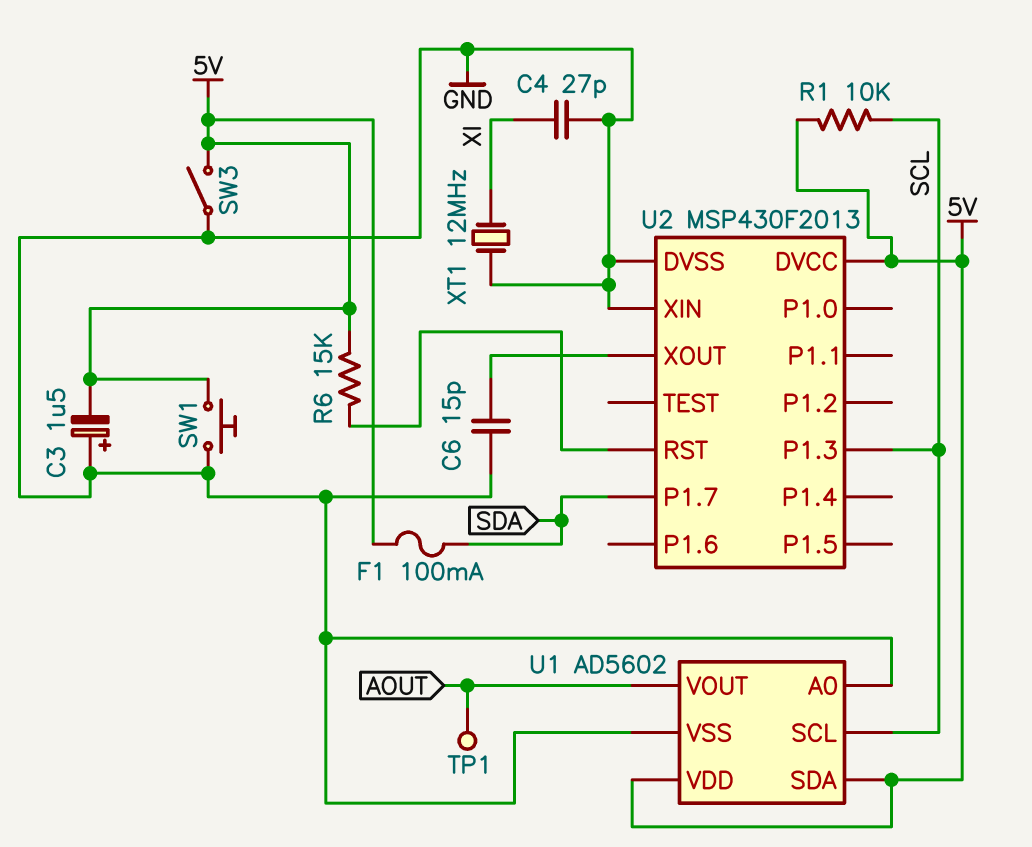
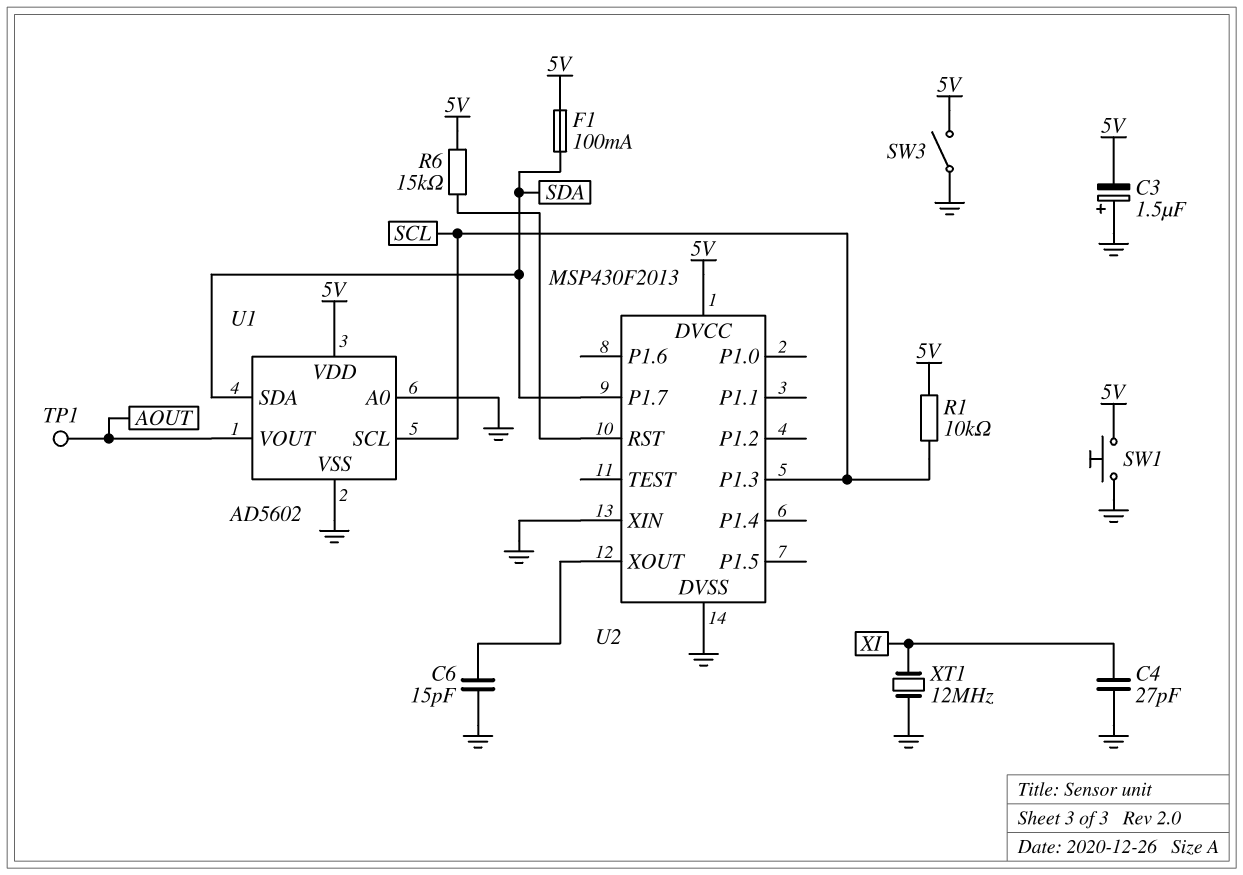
U1 pin SDA: 5V -> SDA

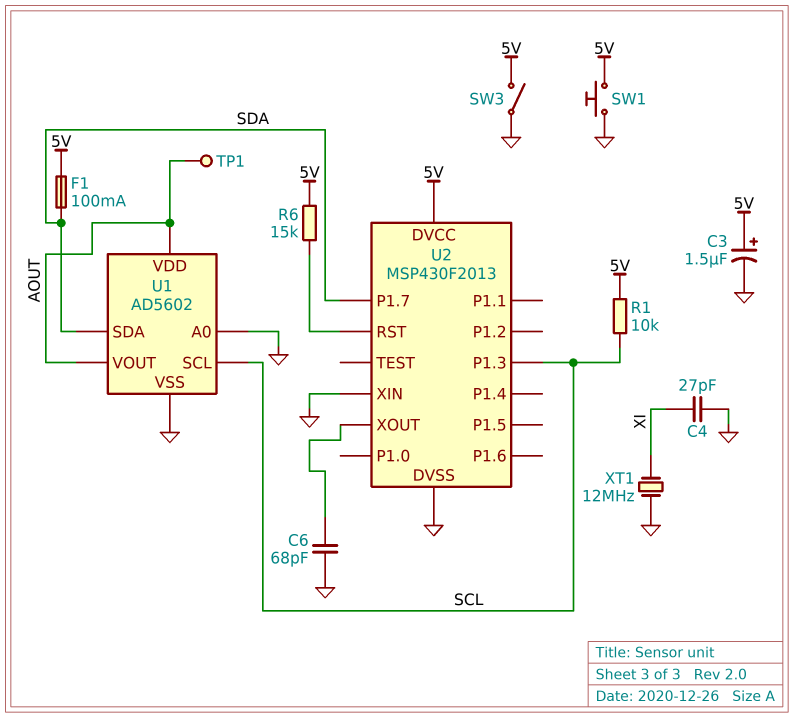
C3: 1.5uF (plus GND, minus 5V) -> 1.5uF (plus 5V, minus GND)
C6: 15pF (GND, U2/XOUT) -> 68pF (GND, U2/XOUT)
U1 pin VDD: 5V -> AOUT

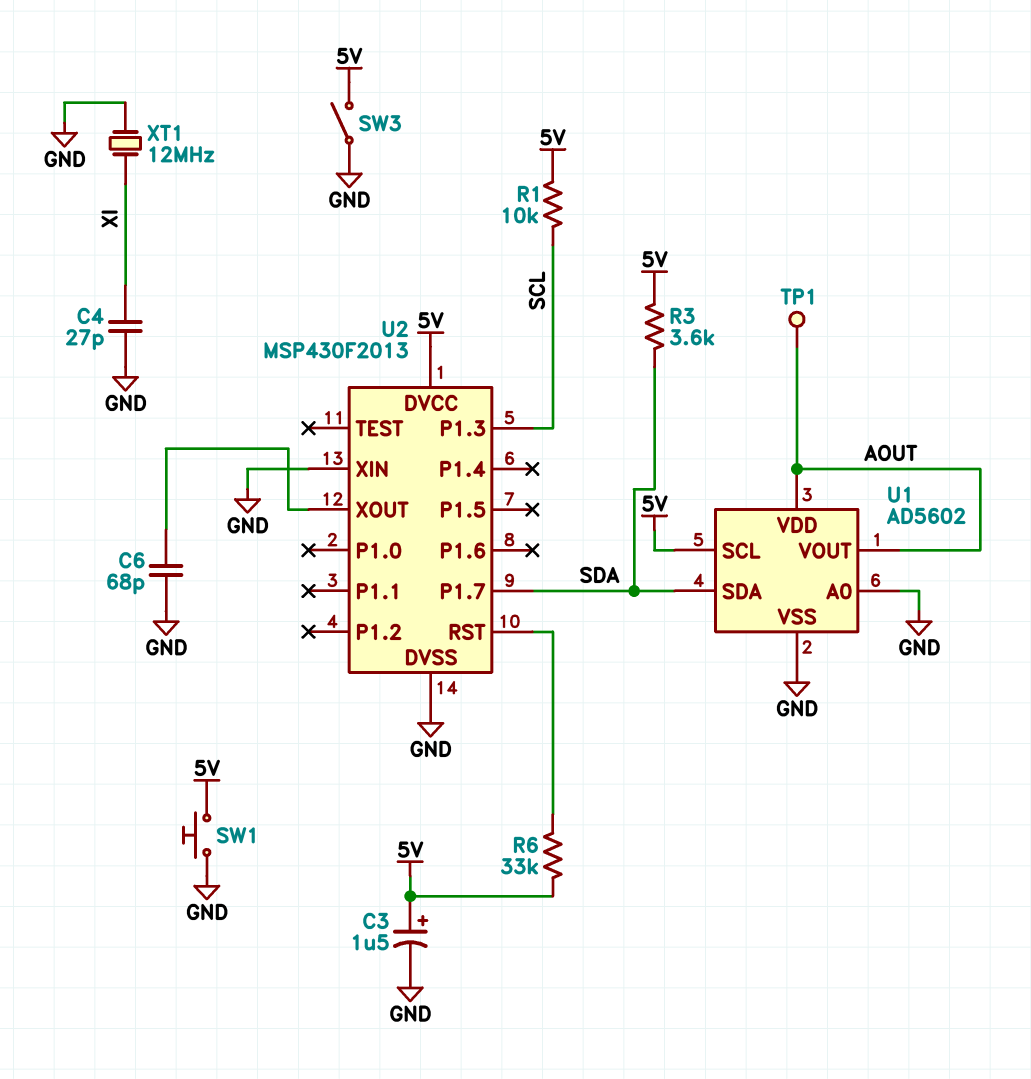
F1: 100mA (5V, SDA) -> none
R3: none -> 3.6k (5V, SDA)
R6: 15k (5V, U2/RST) -> 33k (5V, U2/RST)
U1 pin SCL: SCL -> 5V

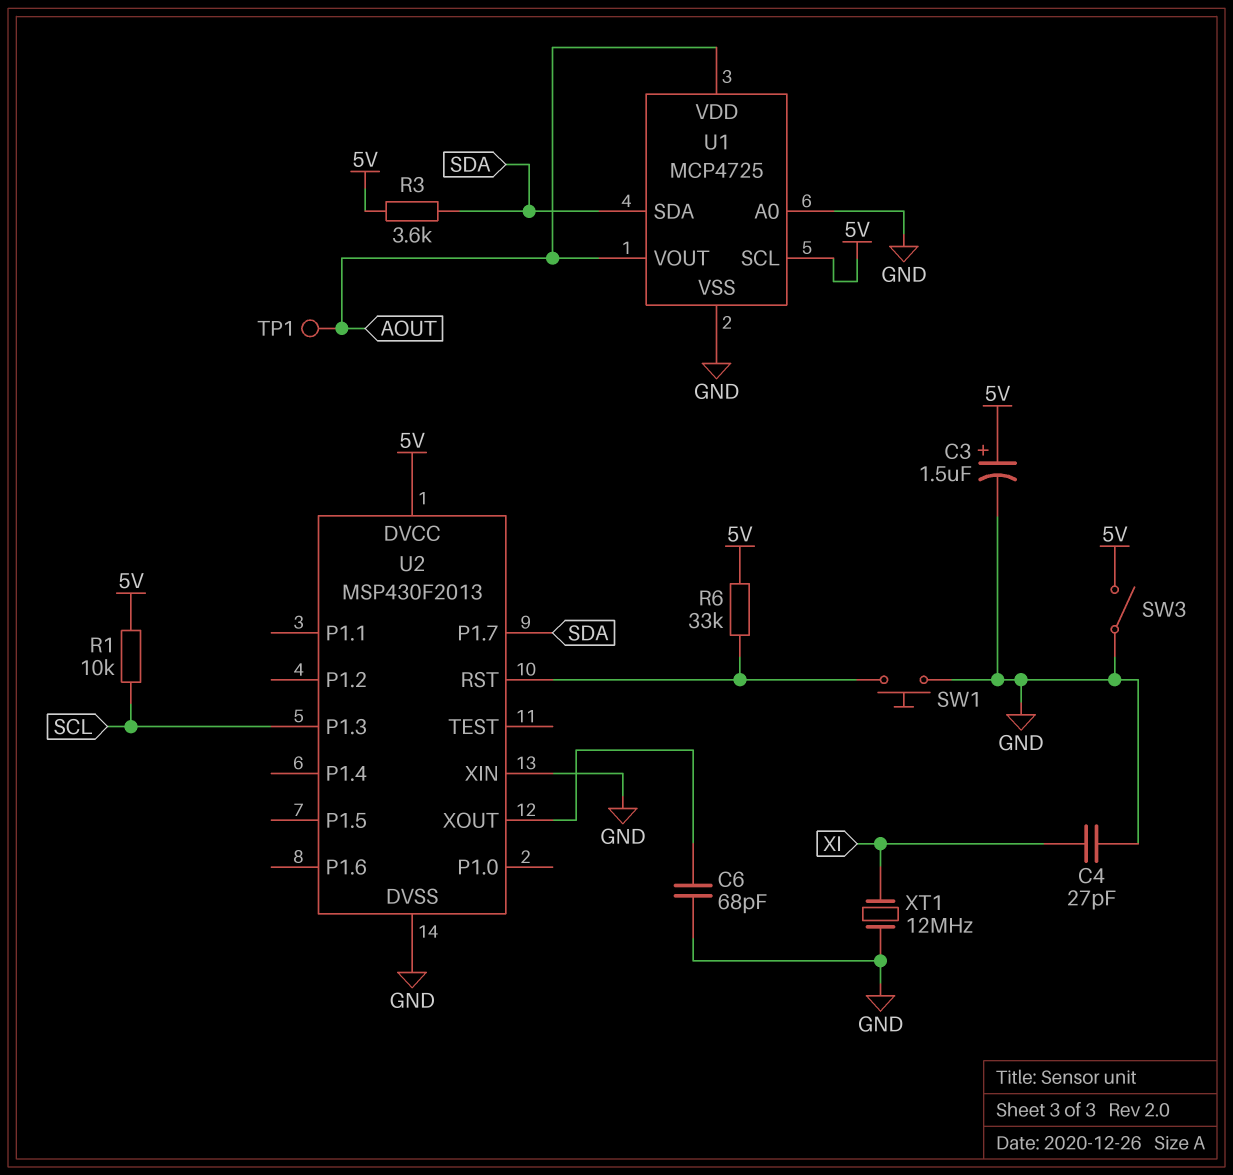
SW1: button (5V, GND) -> button (GND, U2/RST)
U1: AD5602 -> MCP4725

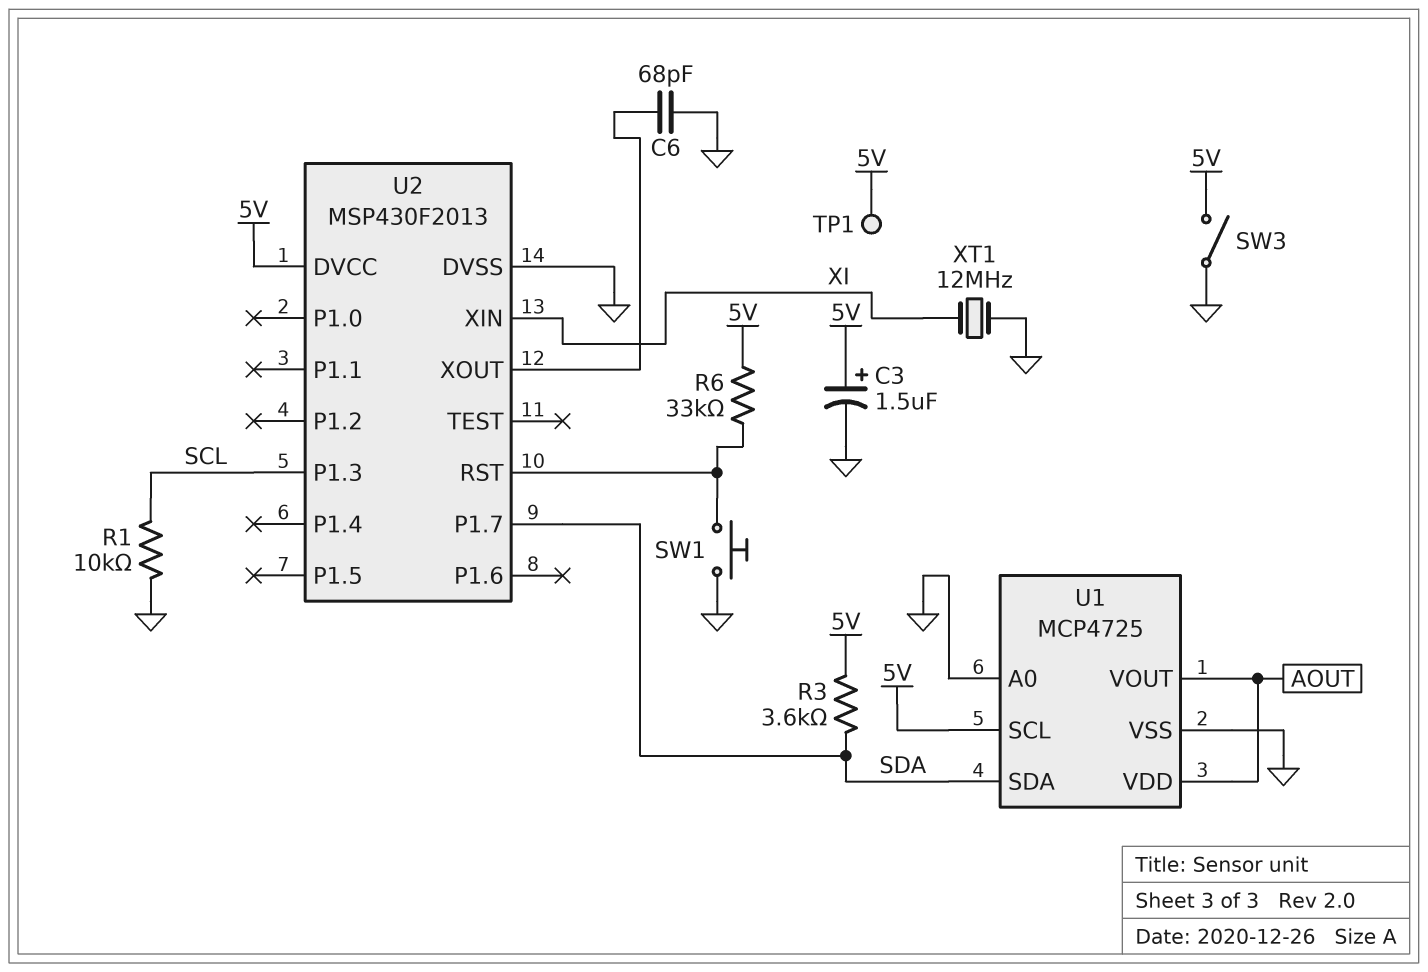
C4: 27pF (GND, XI) -> none
R1: 10k (5V, SCL) -> 10k (GND, SCL)
TP1: test point (AOUT) -> test point (5V)
U2 pin XIN: GND -> XI

